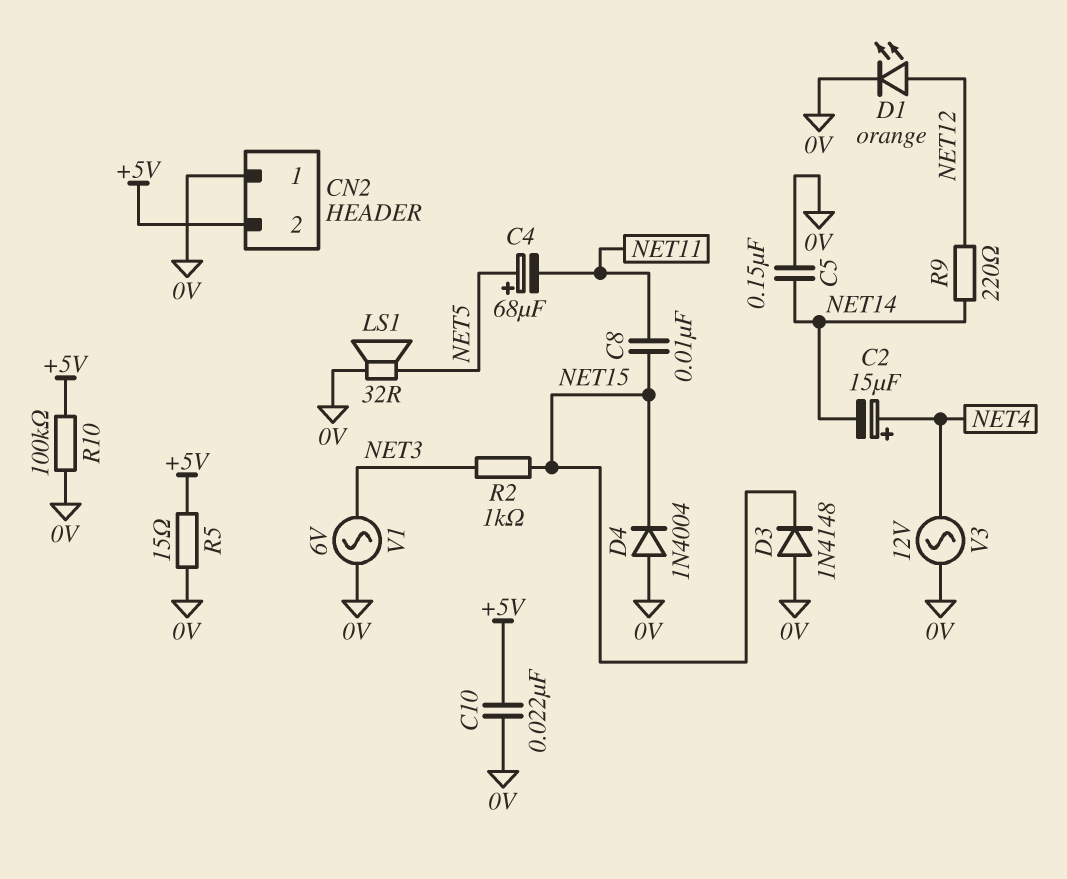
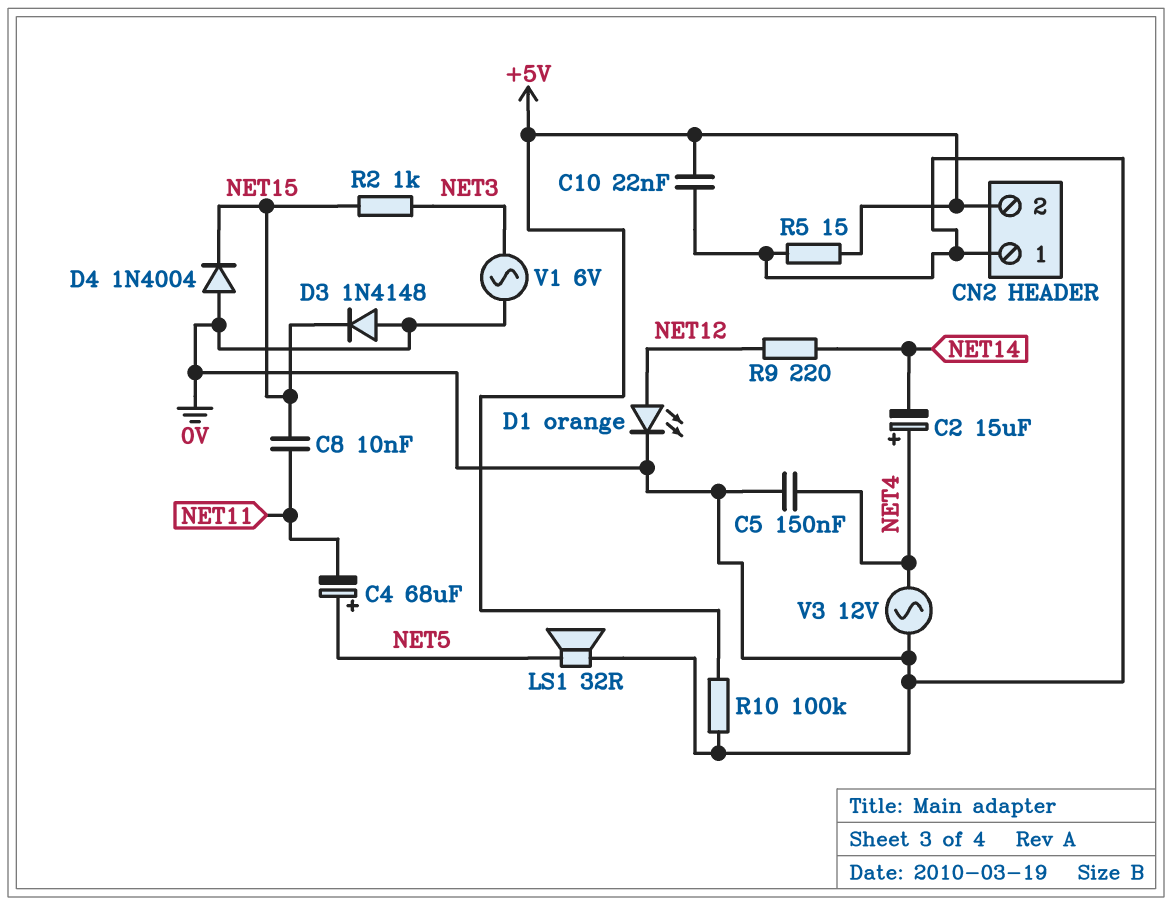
C5: 150nF (0V, NET14) -> 150nF (0V, NET4)

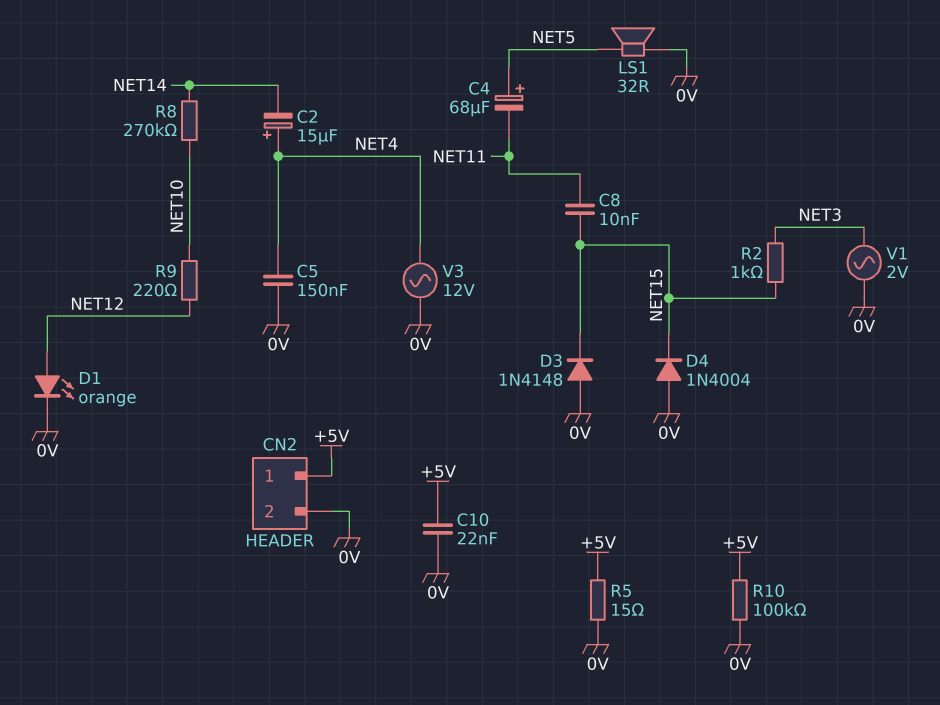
CN2 pin 1: 0V -> +5V
CN2 pin 2: +5V -> 0V
R8: none -> 270k (NET10, NET14)
R9: 220 (NET12, NET14) -> 220 (NET10, NET12)
V1: AC 6V (0V, NET3) -> AC 2V (0V, NET3)

